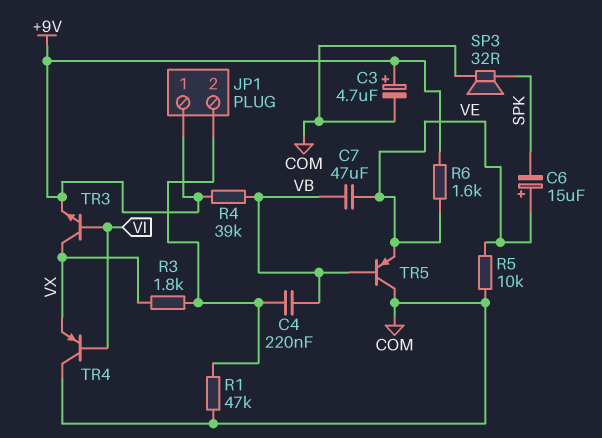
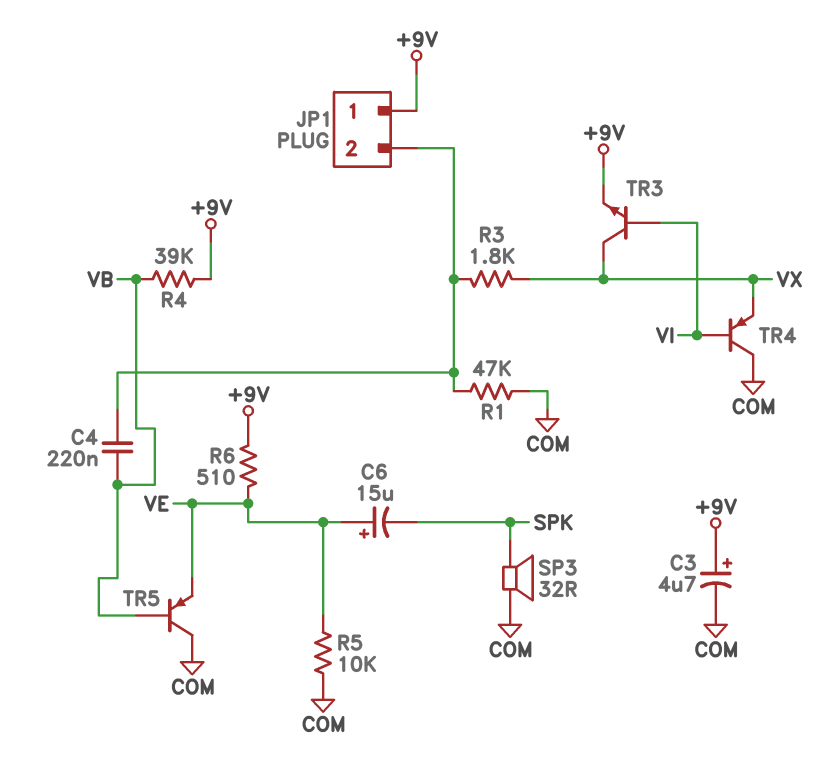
C7: 47uF (VB, VE) -> none
R6: 1.6k (+9V, VE) -> 510 (+9V, VE)

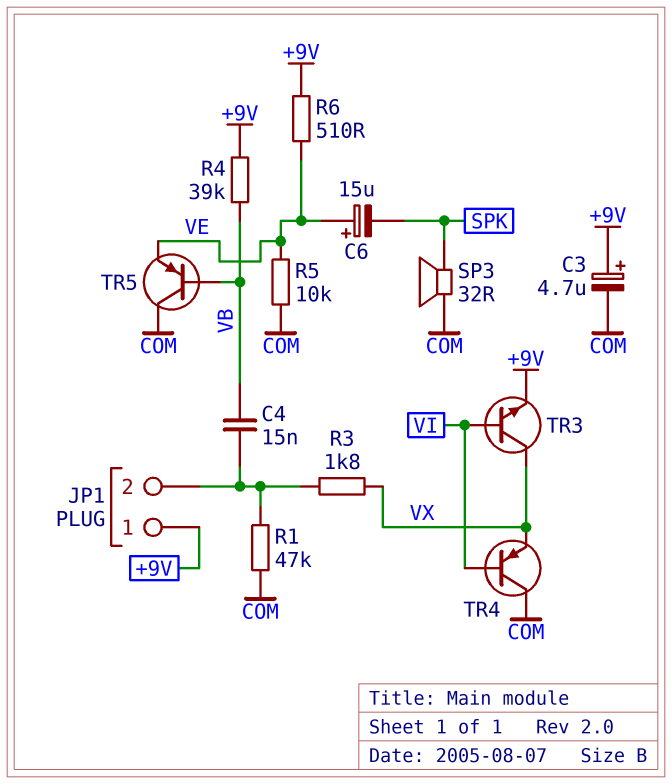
C4: 220nF (JP1/2, VB) -> 15nF (JP1/2, VB)

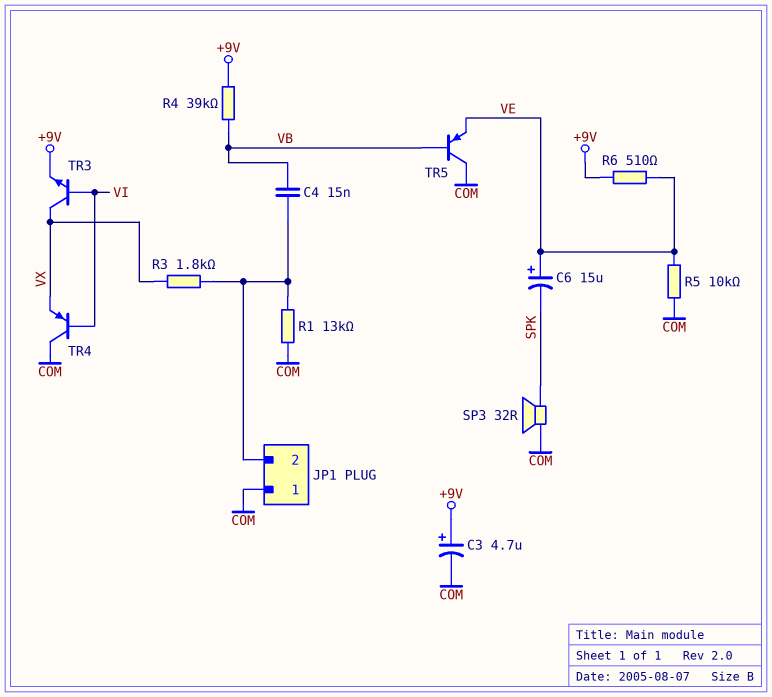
JP1 pin 1: +9V -> COM
R1: 47k (COM, JP1/2) -> 13k (COM, JP1/2)

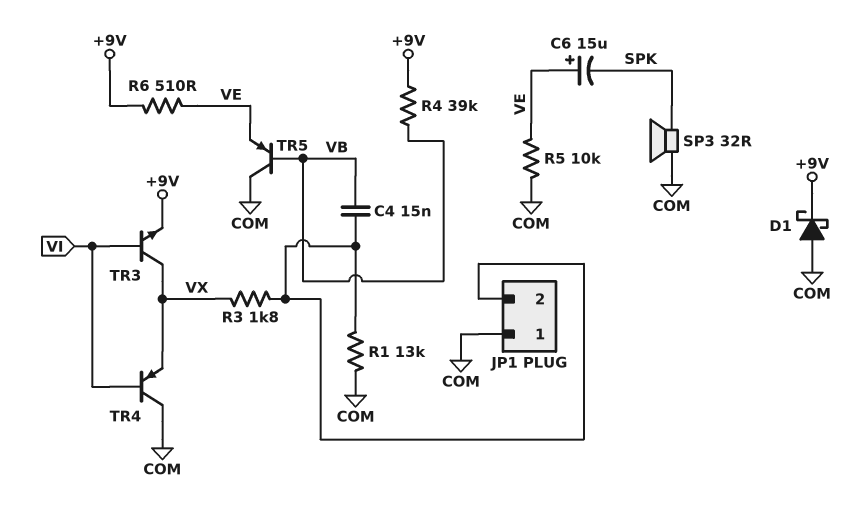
C3: 4.7uF (plus +9V, minus COM) -> none
D1: none -> schottky (A COM, K +9V)

